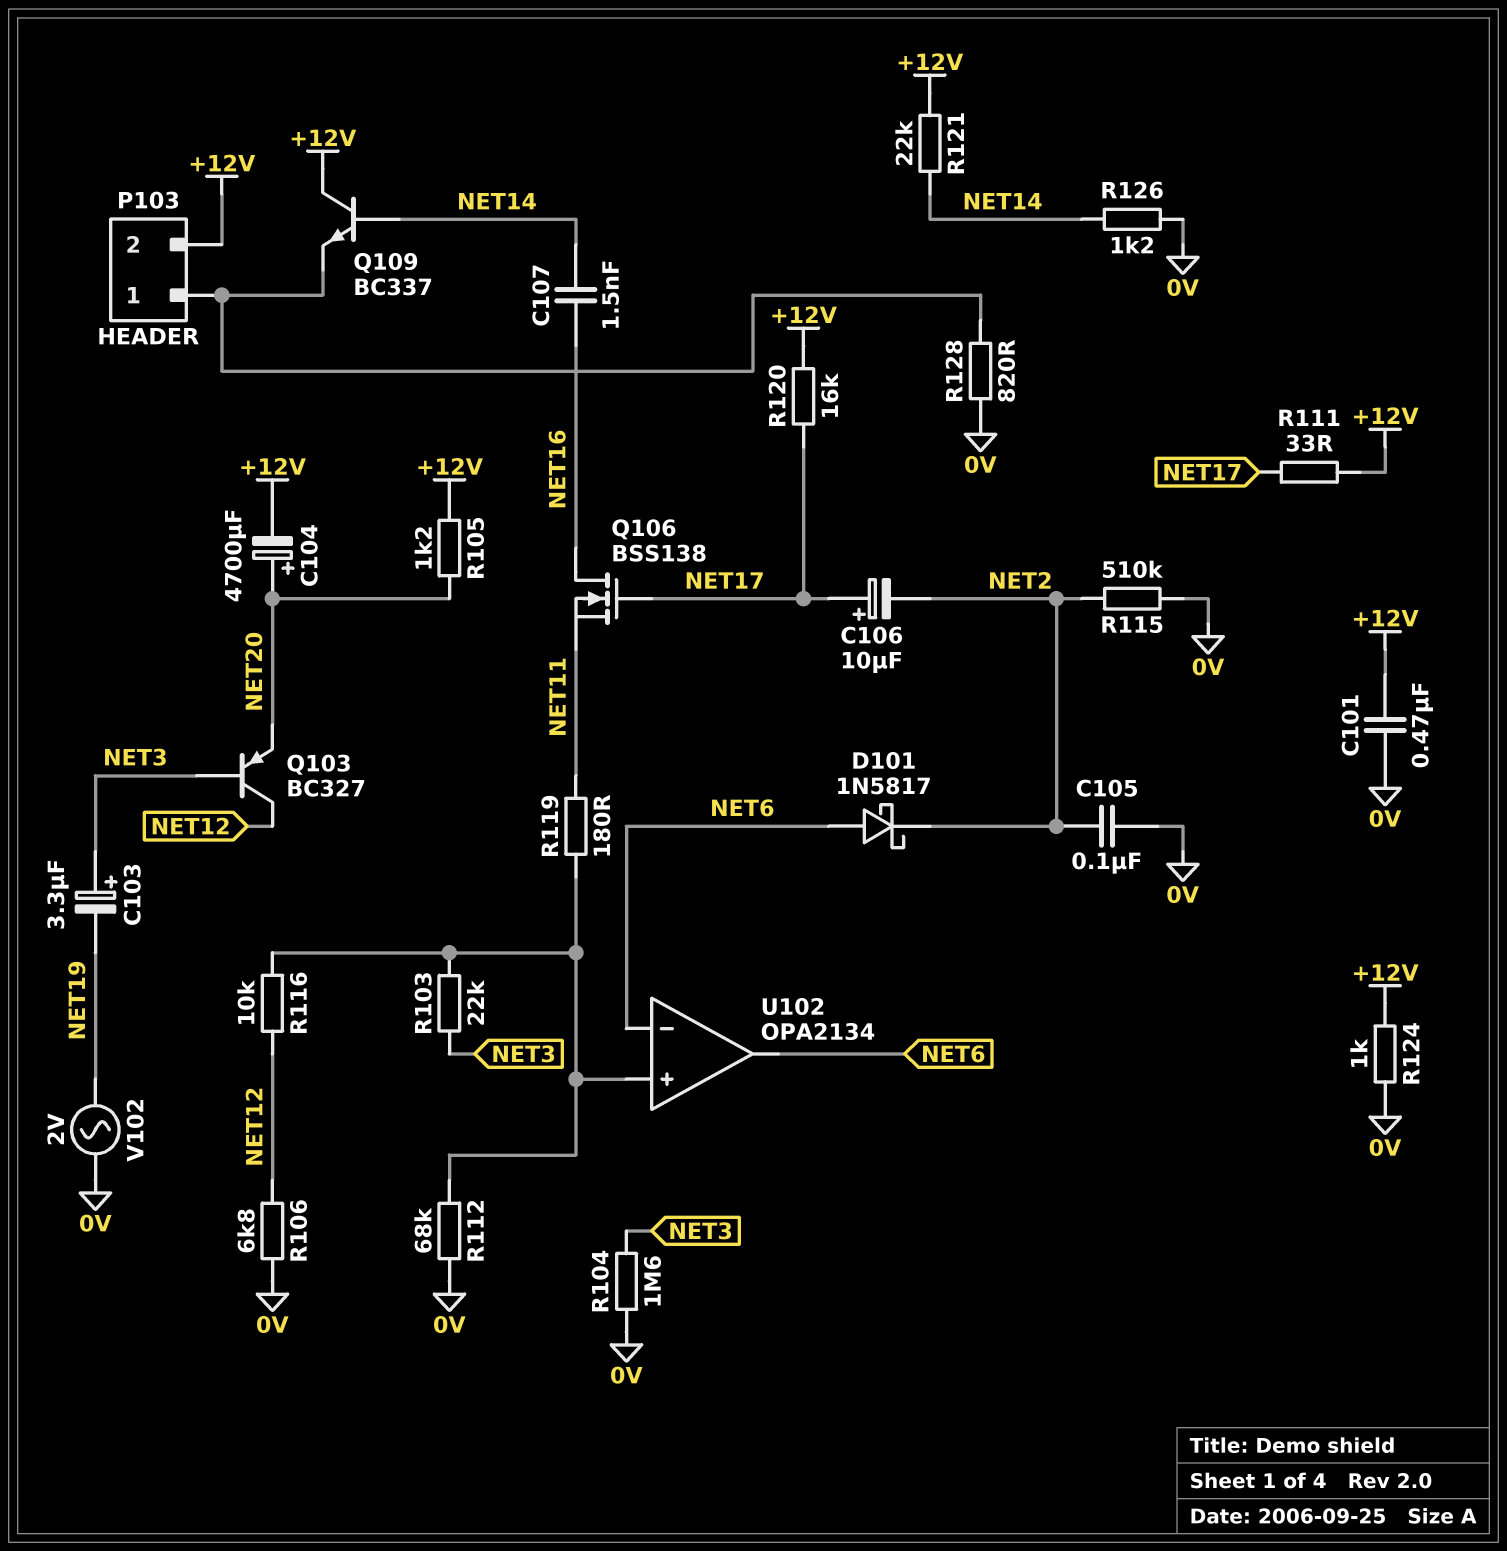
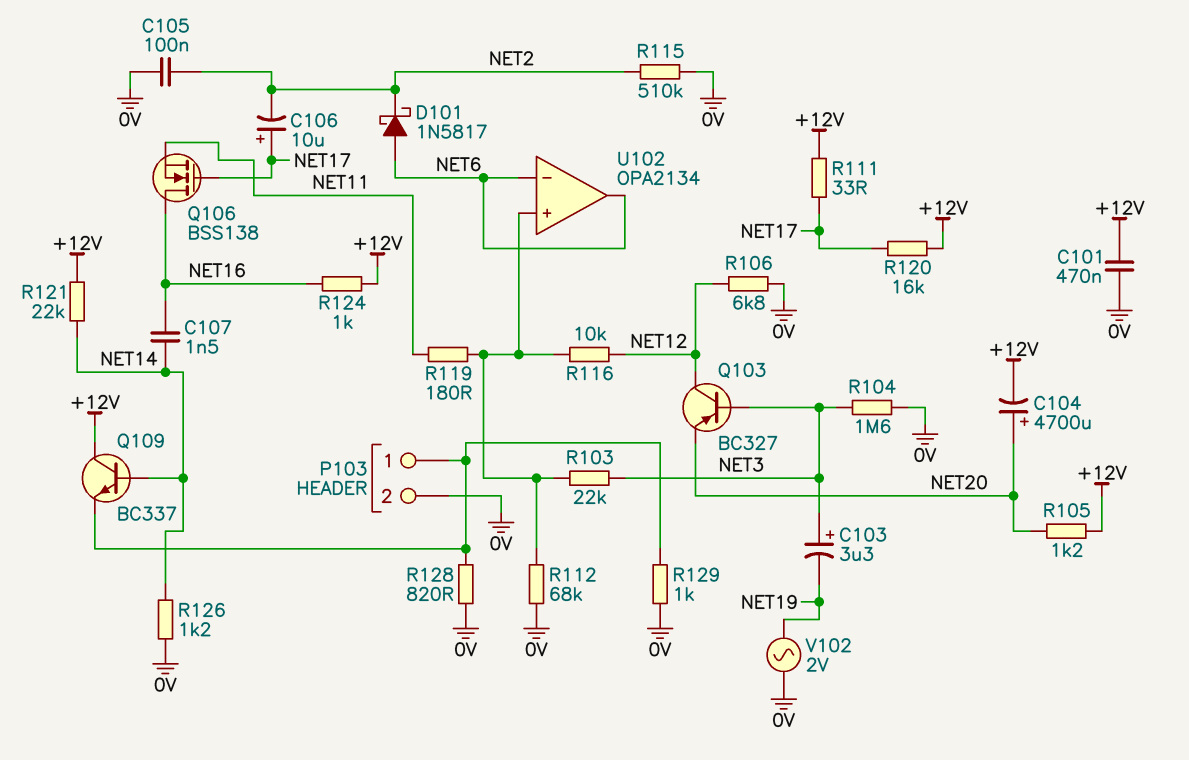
P103 pin 2: +12V -> 0V
R124: 1k (+12V, 0V) -> 1k (+12V, NET16)
R129: none -> 1k (0V, P103/1)

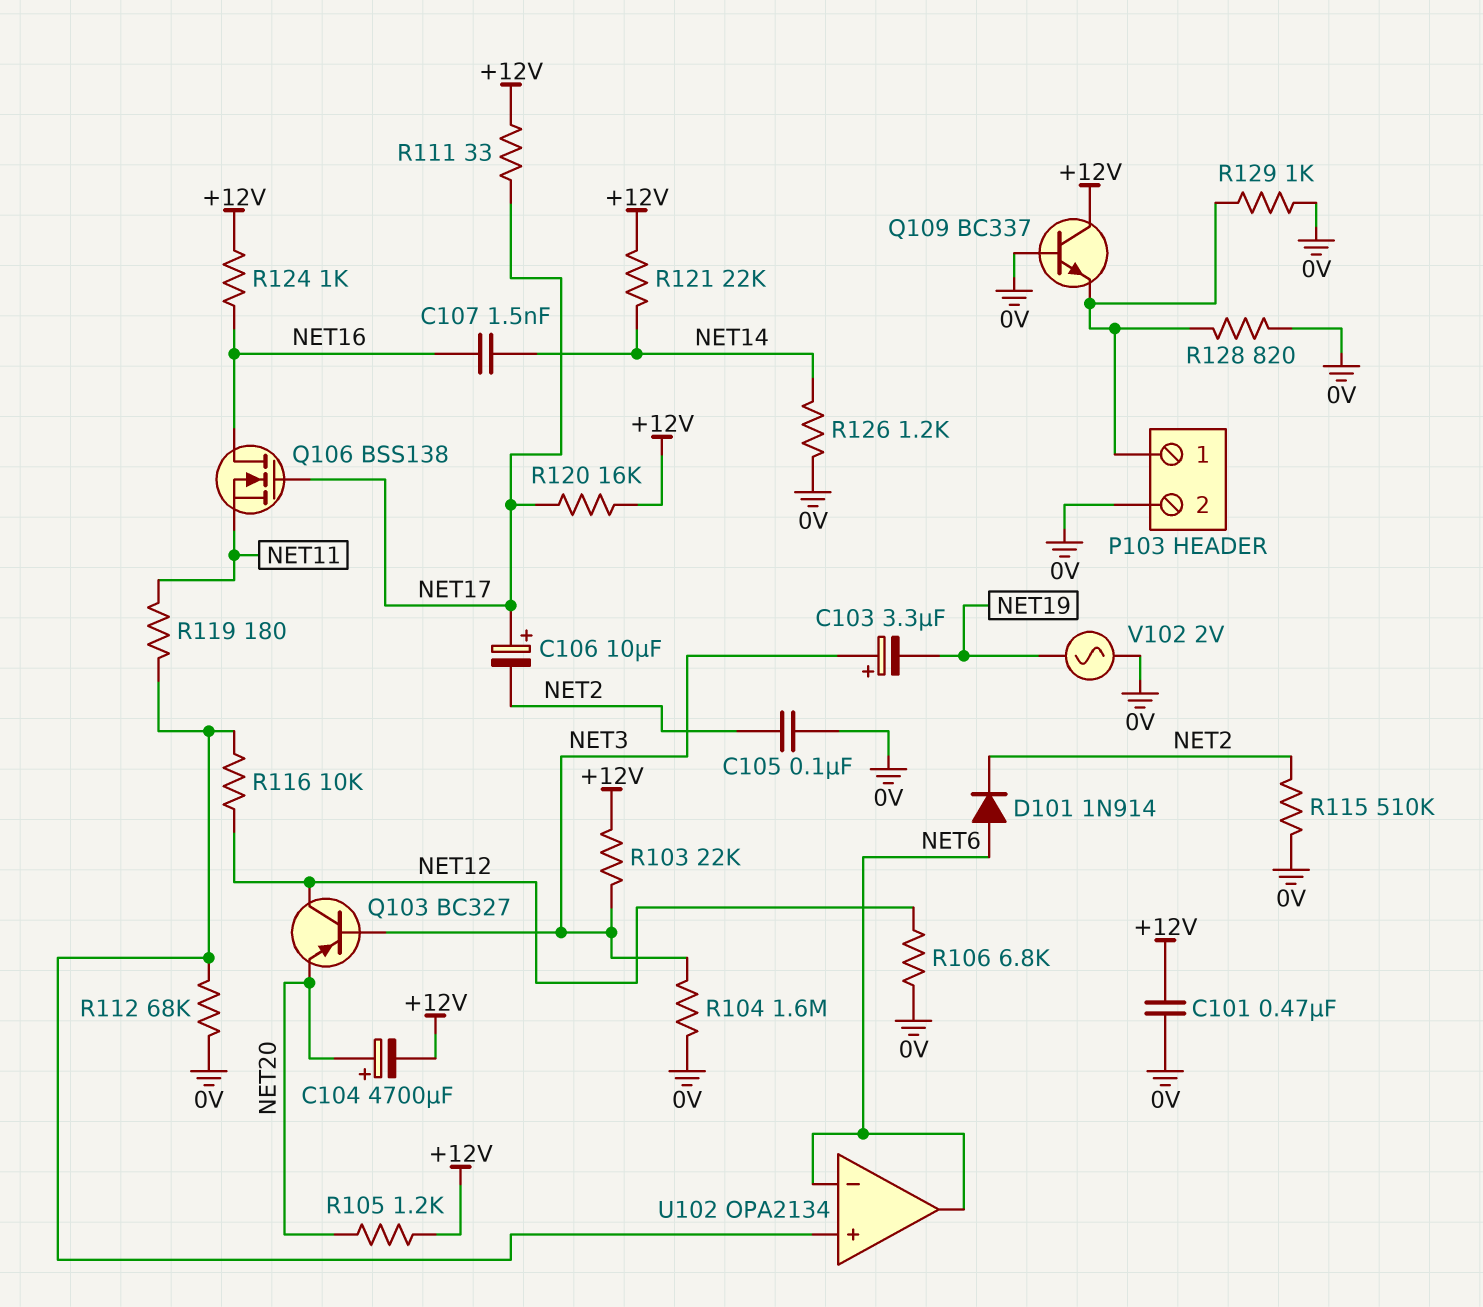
D101: schottky 1N5817 (A NET6, K NET2) -> diode 1N914 (A NET6, K NET2)
Q109: NPN BC337 (B NET14, C +12V, E P103/1) -> NPN BC337 (B 0V, C +12V, E P103/1)
R103: 22k (NET3, U102/in+) -> 22k (+12V, NET3)

